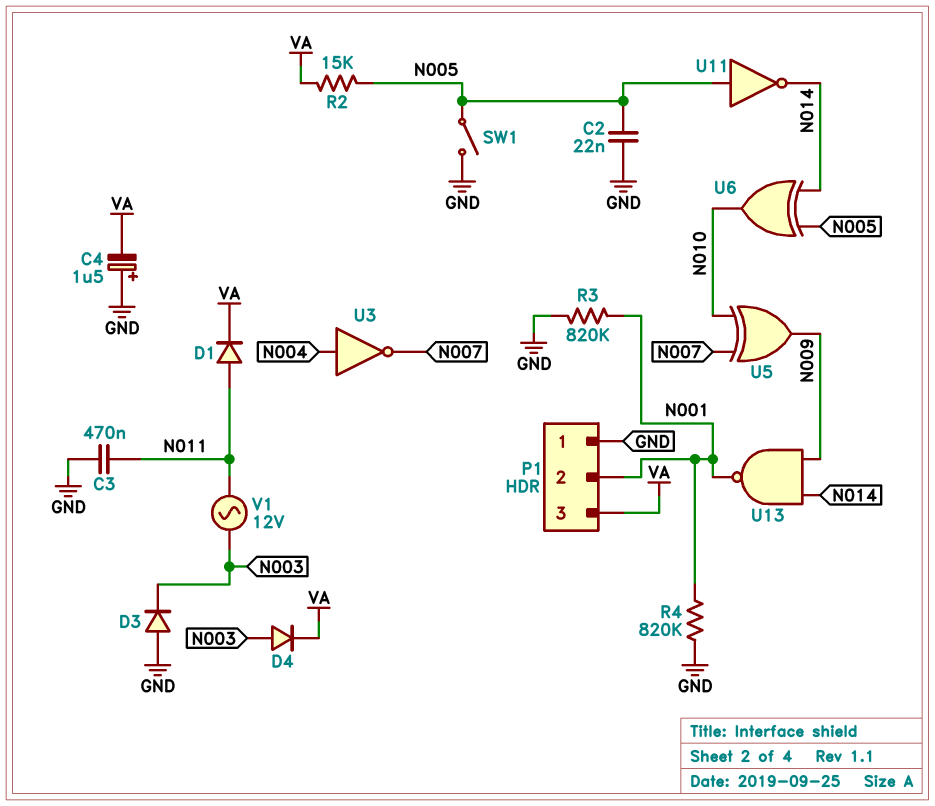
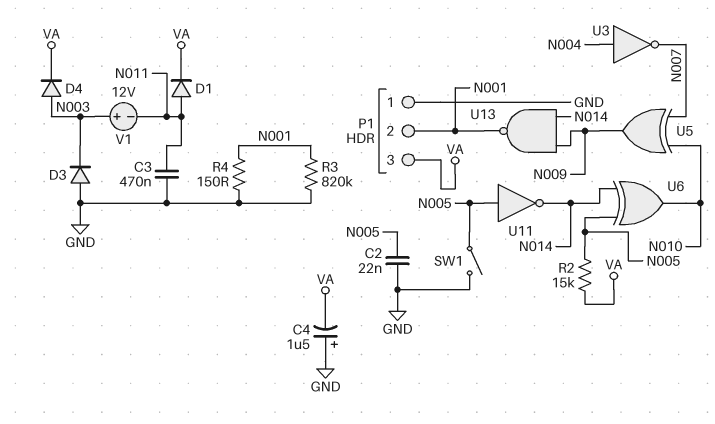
R4: 820k (GND, N001) -> 150 (GND, N001)
V1: AC 12V (N003, N011) -> 12V (plus N003, minus N011)

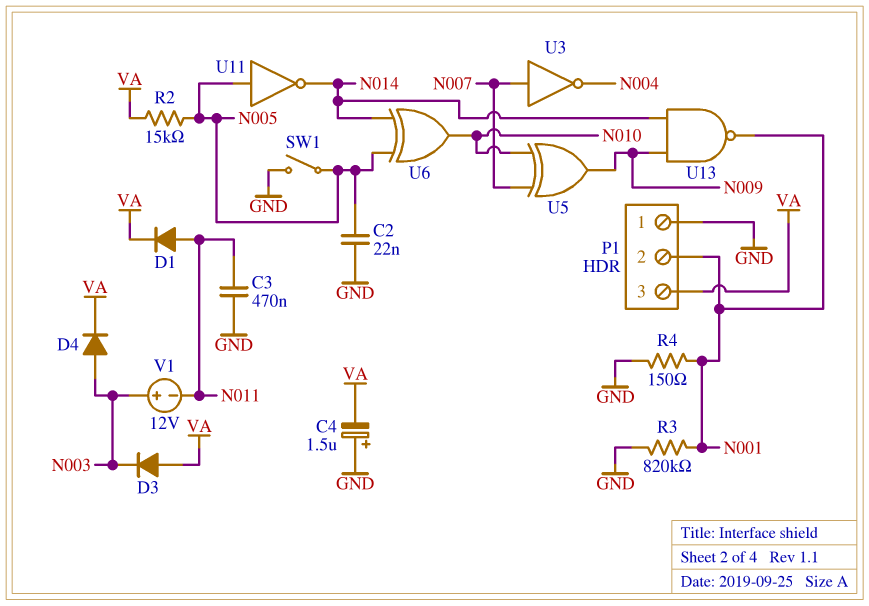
D3: diode (A GND, K N003) -> diode (A VA, K N003)
U3: NOT (in N004, out N007) -> NOT (in N007, out N004)

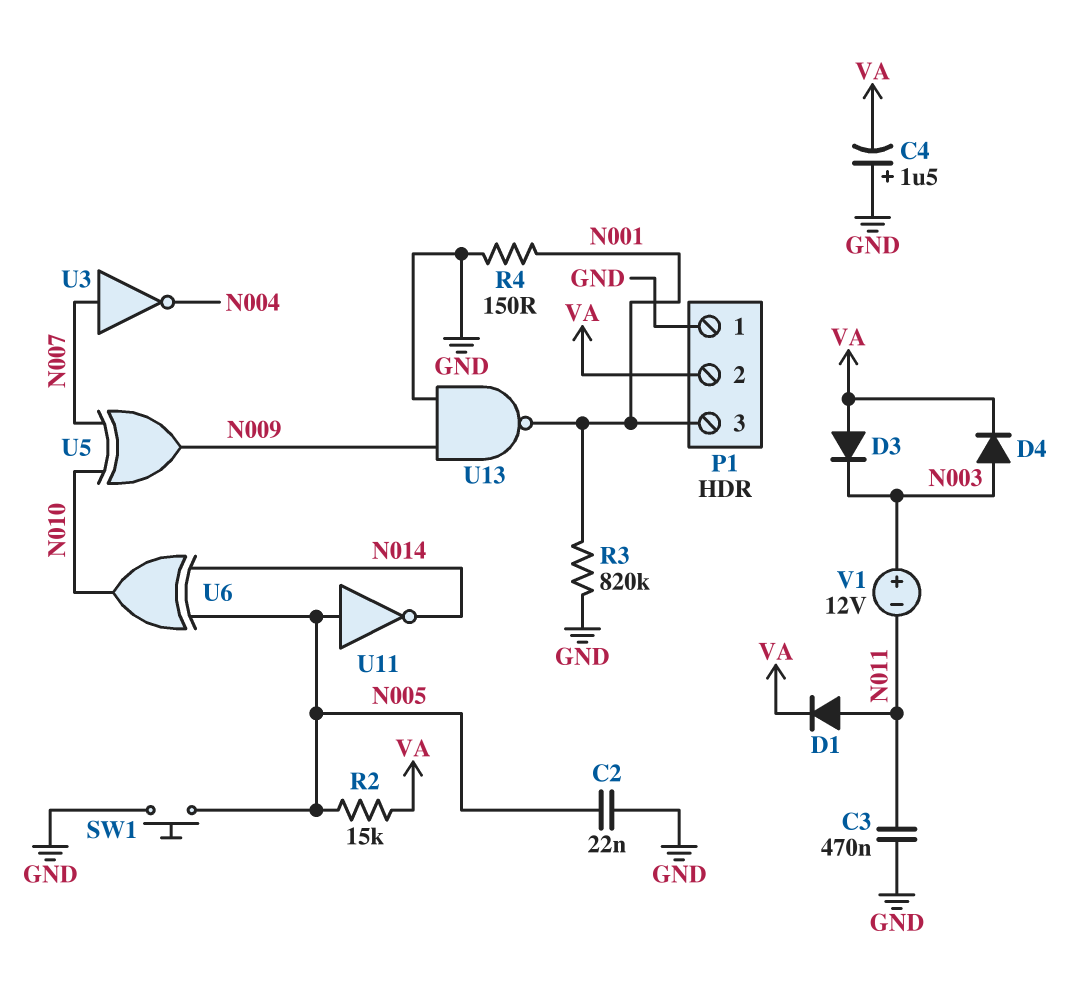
P1 pin 2: N001 -> VA
P1 pin 3: VA -> N001
SW1: switch (GND, N005) -> button (GND, N005)
U13: NAND (in N009, in N014, out N001) -> NAND (in GND, in N009, out N001)

